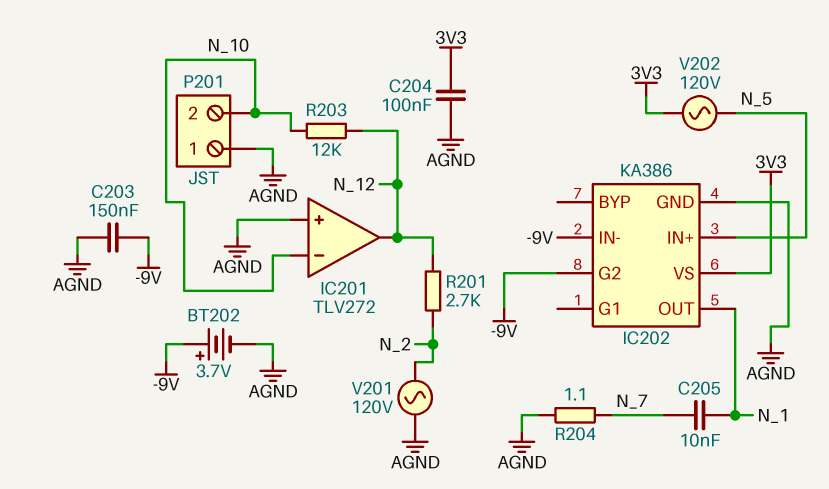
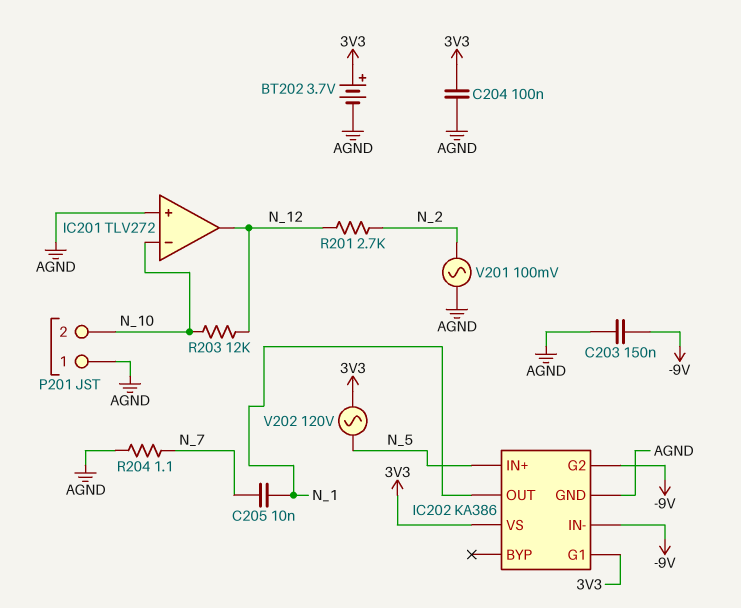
BT202: 3.7V (plus -9V, minus AGND) -> 3.7V (plus 3V3, minus AGND)
IC202 pin G1: none -> 3V3
V201: AC 120V (AGND, N_2) -> AC 100mV (AGND, N_2)

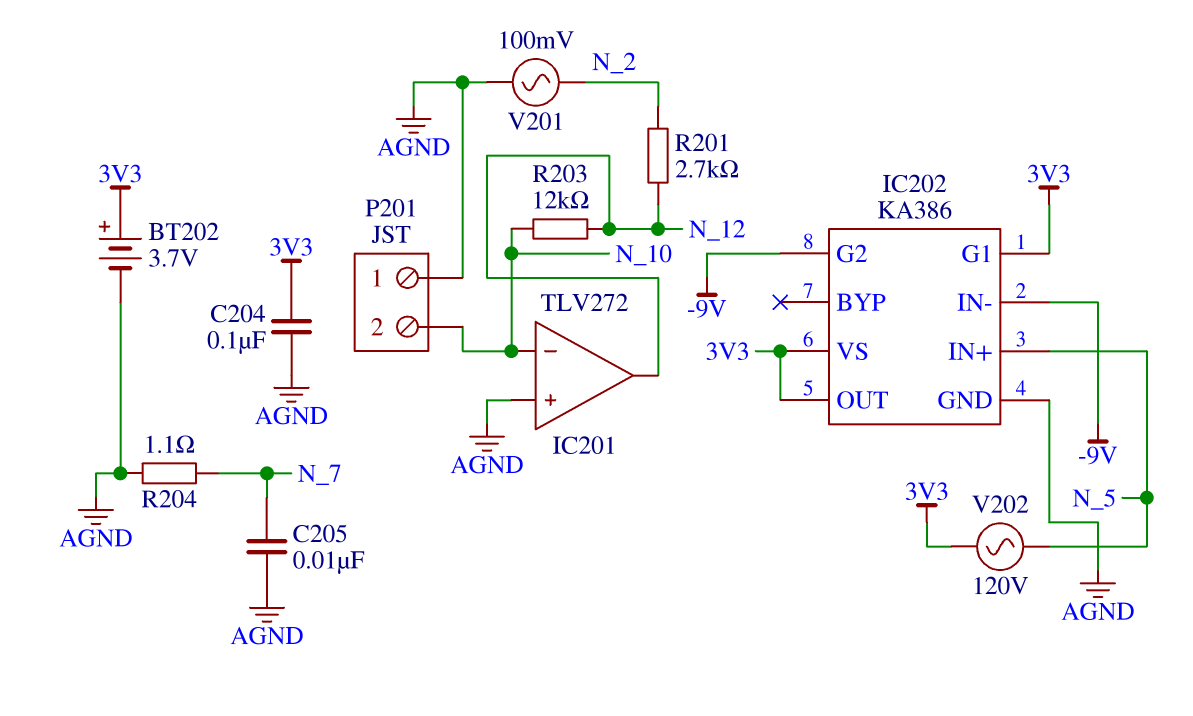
C203: 150nF (-9V, AGND) -> none
C205: 10nF (N_1, N_7) -> 10nF (AGND, N_7)
IC202 pin OUT: N_1 -> 3V3

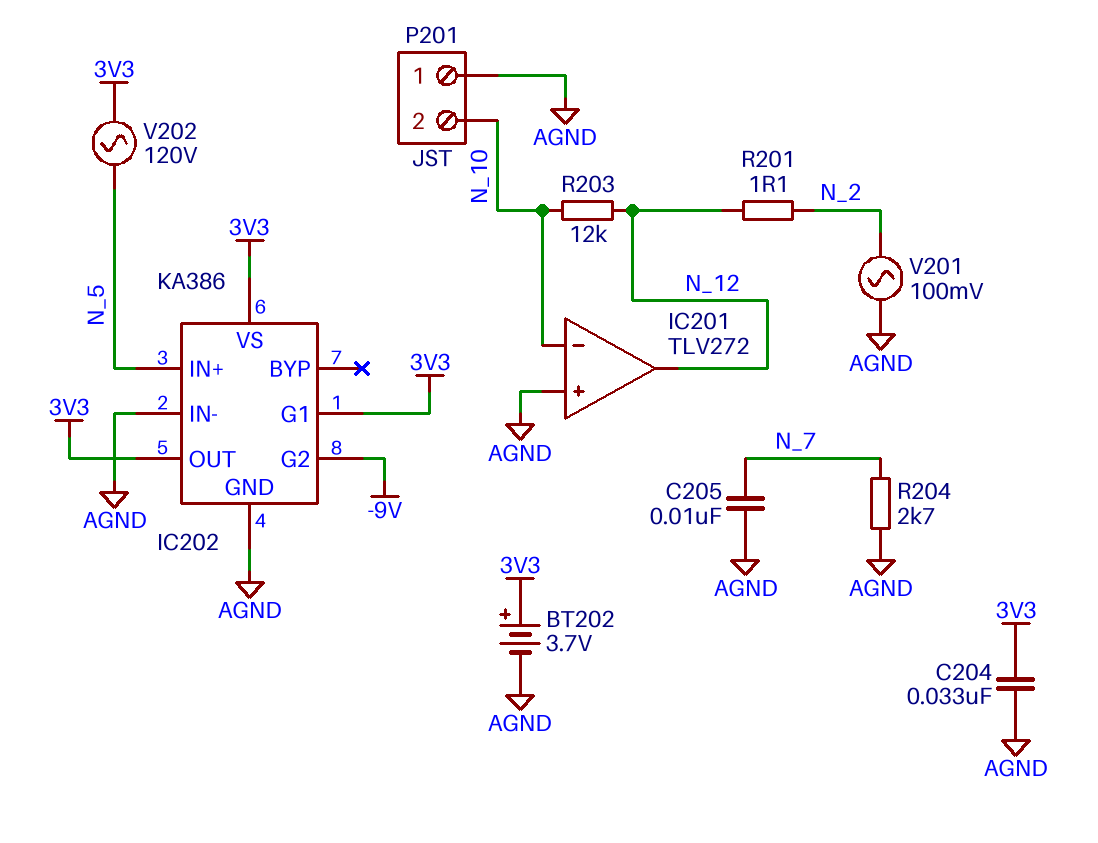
C204: 100nF (3V3, AGND) -> 33nF (3V3, AGND)
IC202 pin IN-: -9V -> AGND
R201: 2.7k (N_2, N_12) -> 1.1 (N_2, N_12)
R204: 1.1 (AGND, N_7) -> 2.7k (AGND, N_7)

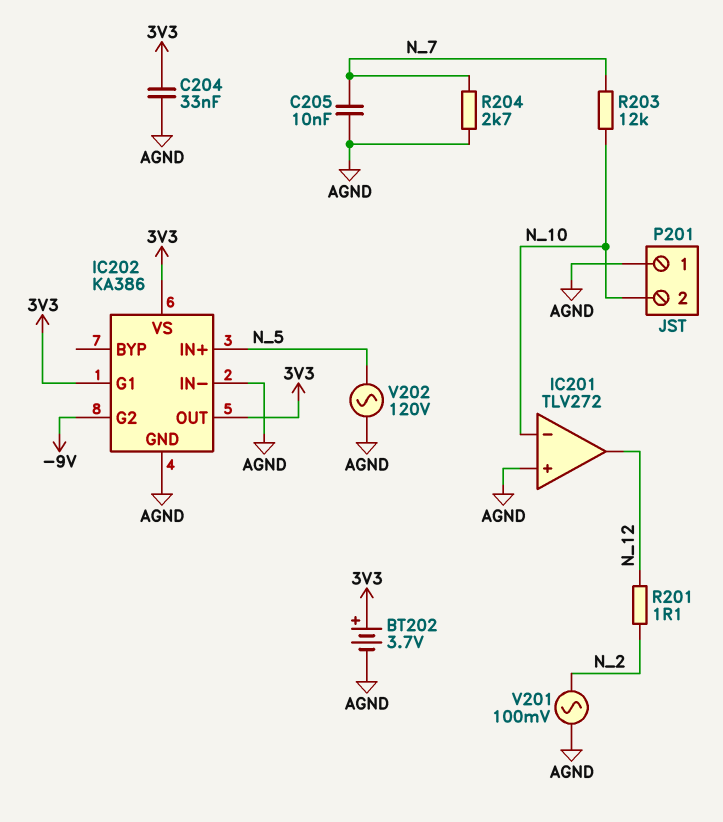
R203: 12k (N_10, N_12) -> 12k (N_7, N_10)
V202: AC 120V (3V3, N_5) -> AC 120V (AGND, N_5)

